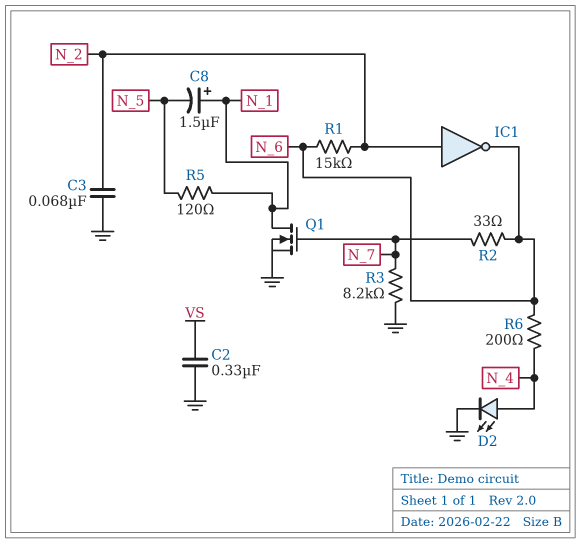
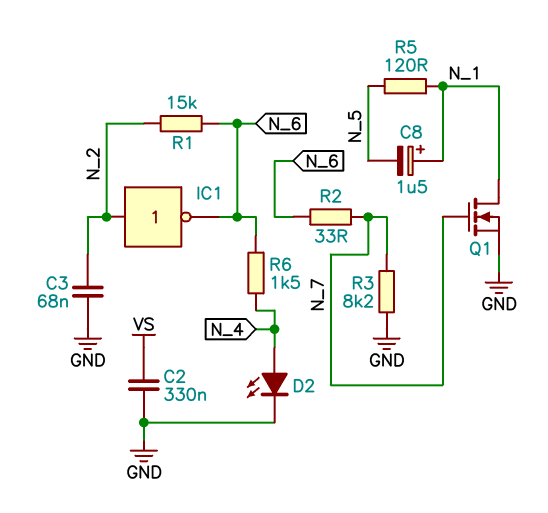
R6: 200 (N_4, N_6) -> 1.5k (N_4, N_6)

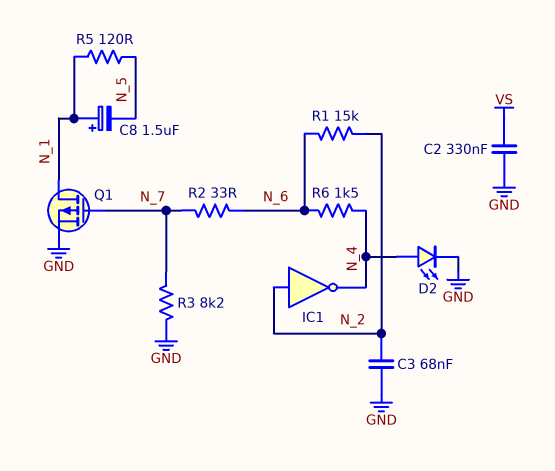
IC1: NOT (in N_2, out N_6) -> NOT (in N_2, out N_4)
Q1: NMOS (G N_7, D N_1, S GND) -> PMOS (G N_7, D N_1, S GND)

